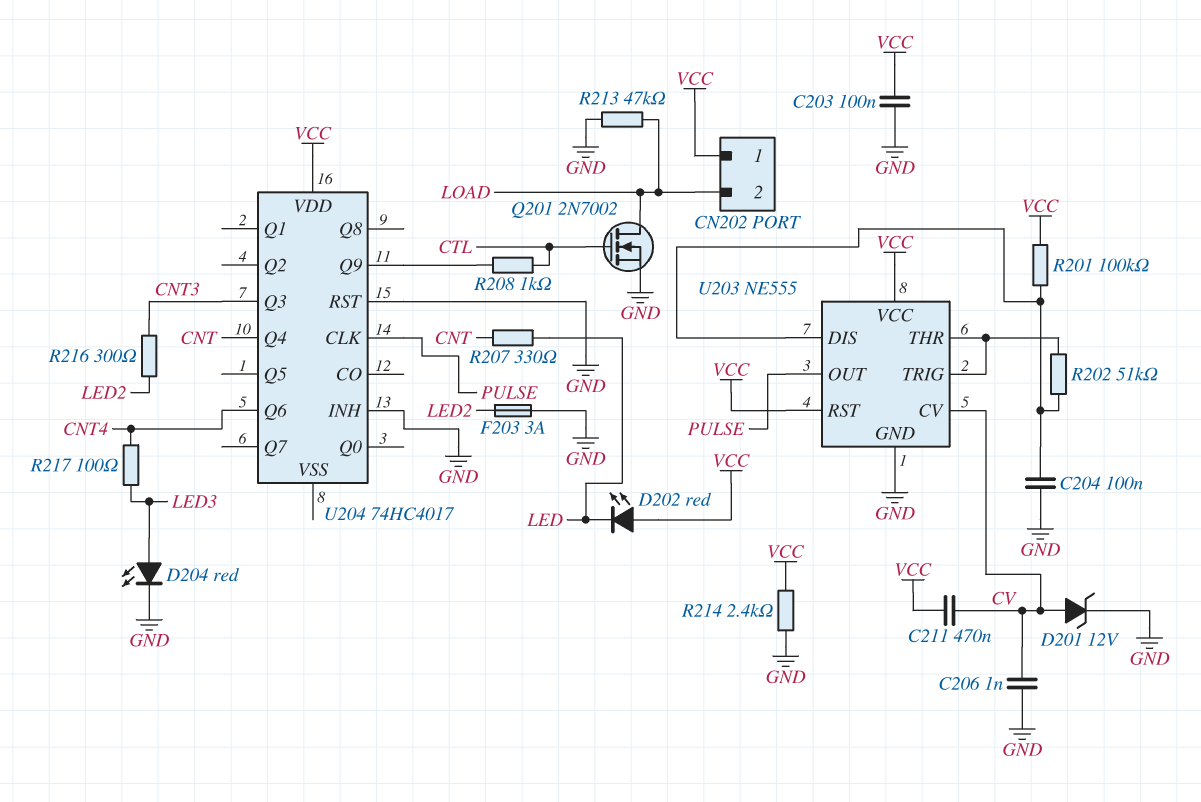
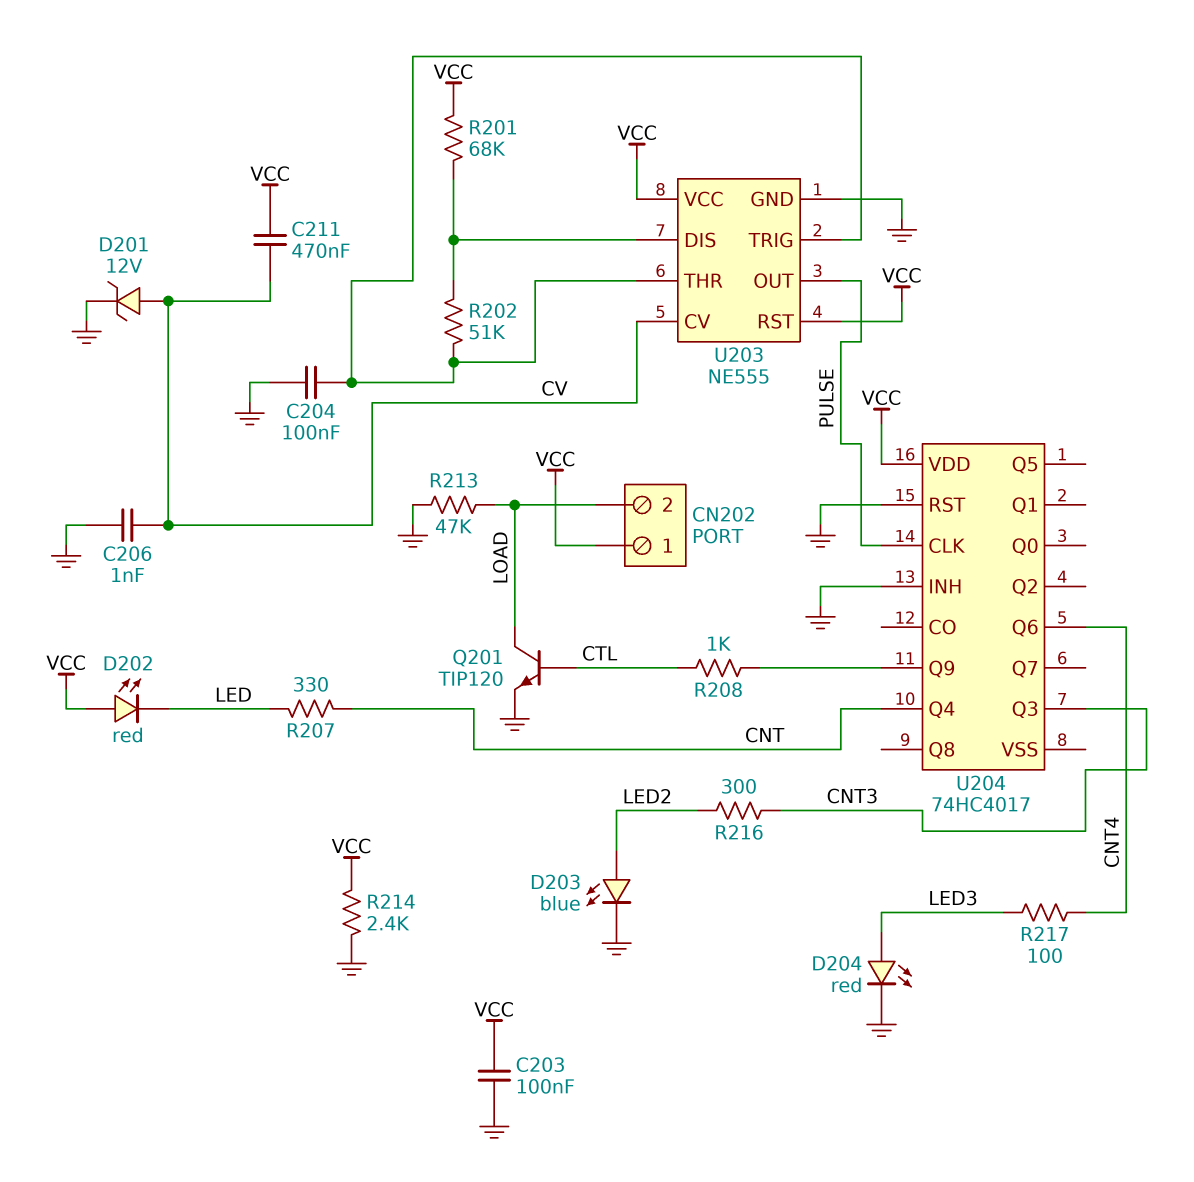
C204: 100nF (GND, U203/DIS) -> 100nF (GND, U203/THR)
D203: none -> LED blue (A LED2, K GND)
F203: 3A (GND, LED2) -> none
Q201: NMOS 2N7002 (G CTL, D LOAD, S GND) -> NPN TIP120 (B CTL, C LOAD, E GND)
R201: 100k (U203/DIS, VCC) -> 68k (U203/DIS, VCC)

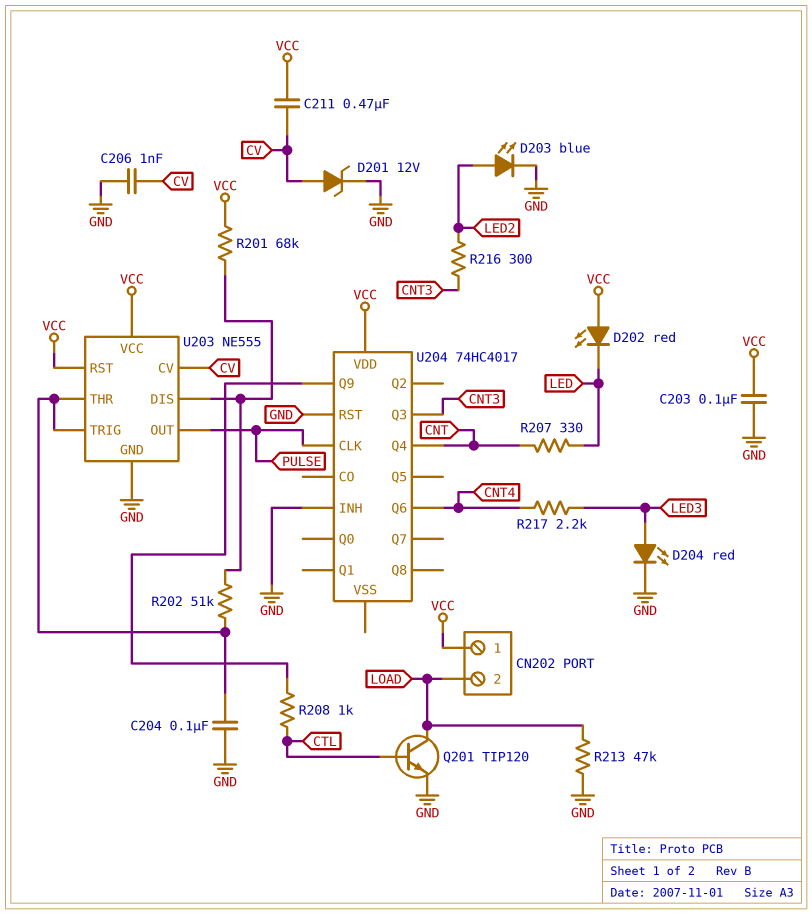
R214: 2.4k (GND, VCC) -> none
R217: 100 (CNT4, LED3) -> 2.2k (CNT4, LED3)

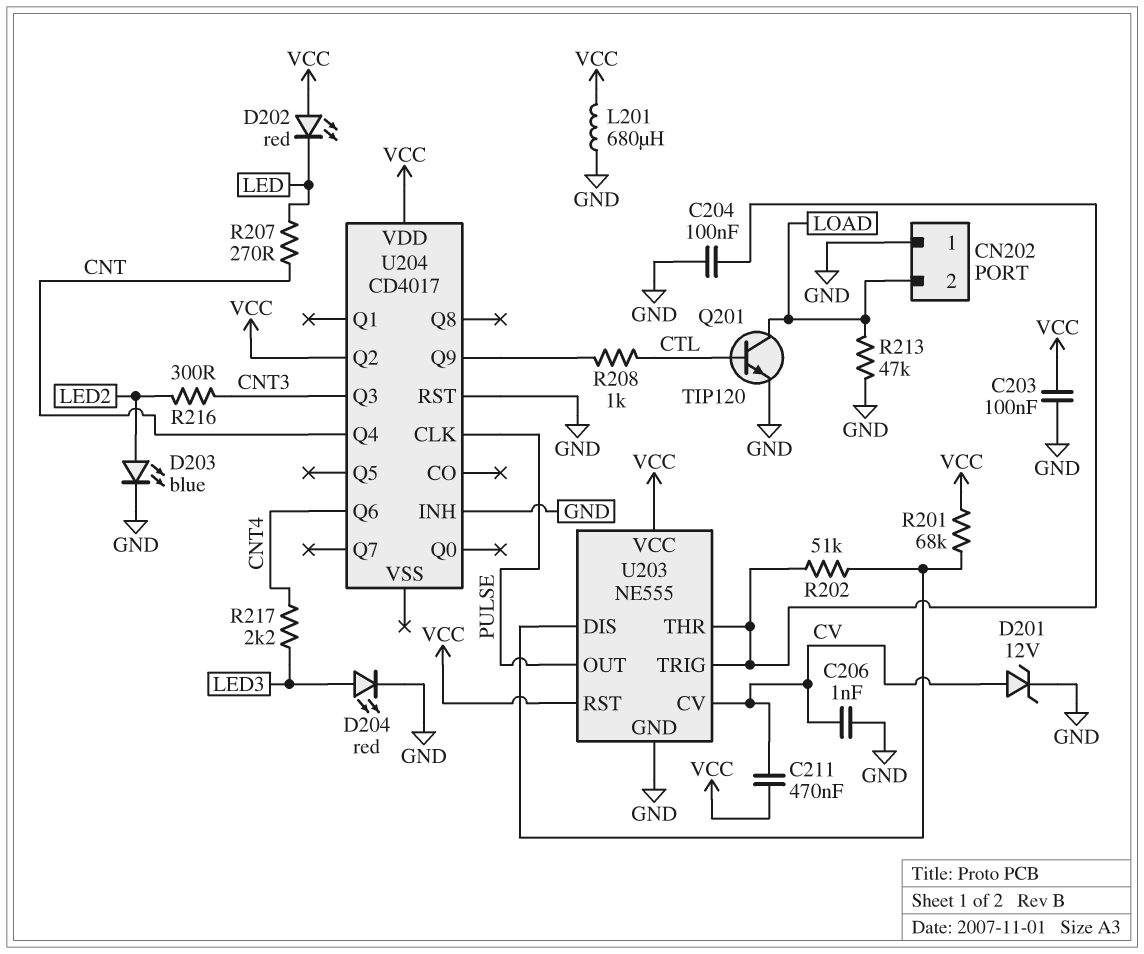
CN202 pin 1: VCC -> GND
L201: none -> 680uH (GND, VCC)
R207: 330 (CNT, LED) -> 270 (CNT, LED)
U204: 74HC4017 -> CD4017
U204 pin Q2: none -> VCC

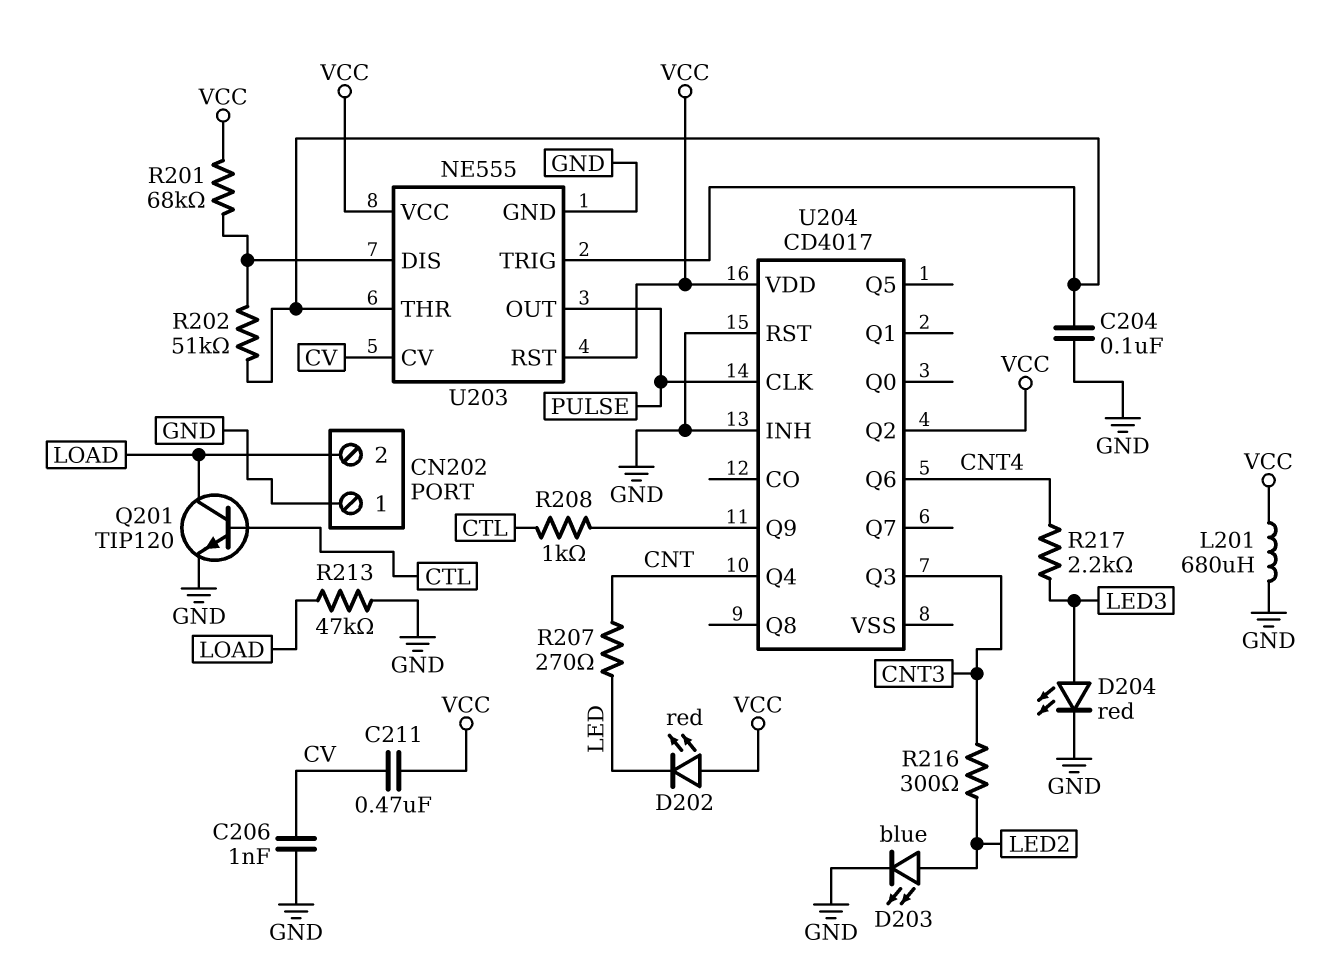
C203: 100nF (GND, VCC) -> none
D201: zener 12V (A CV, K GND) -> none

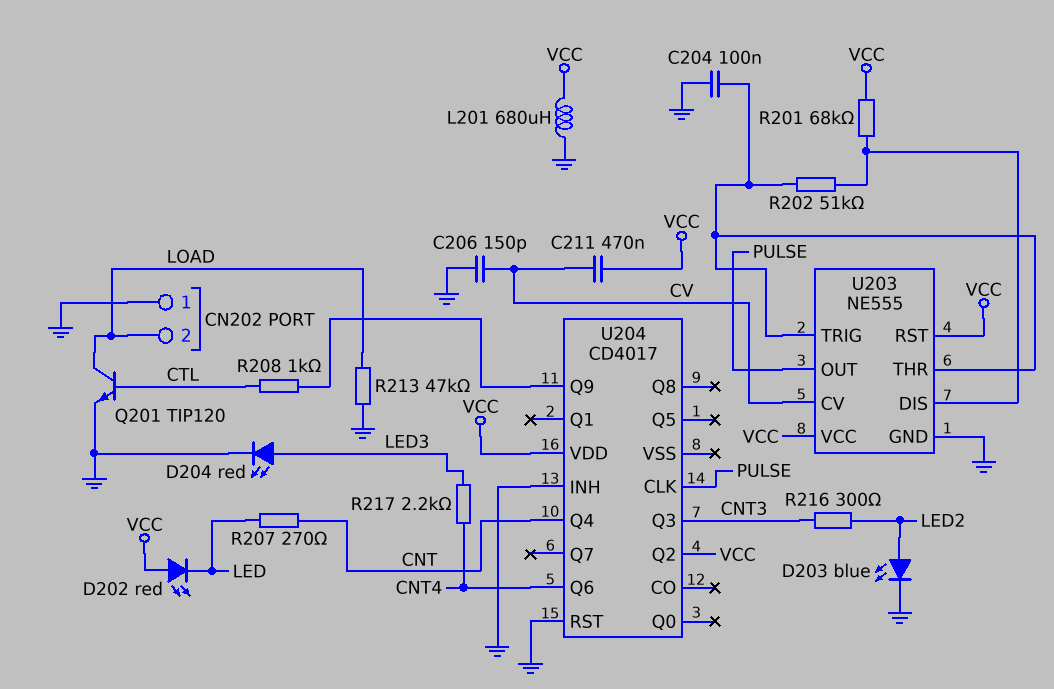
C206: 1nF (CV, GND) -> 150pF (CV, GND)

